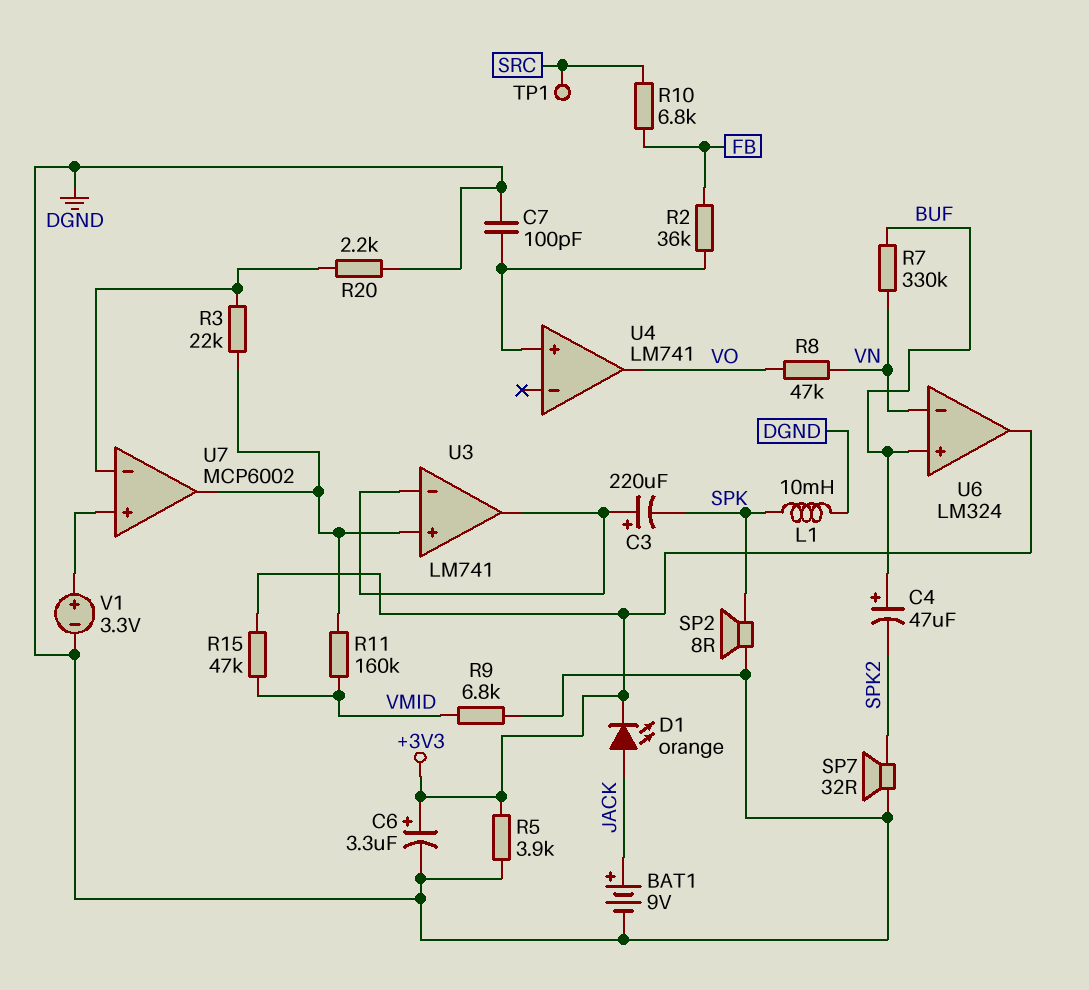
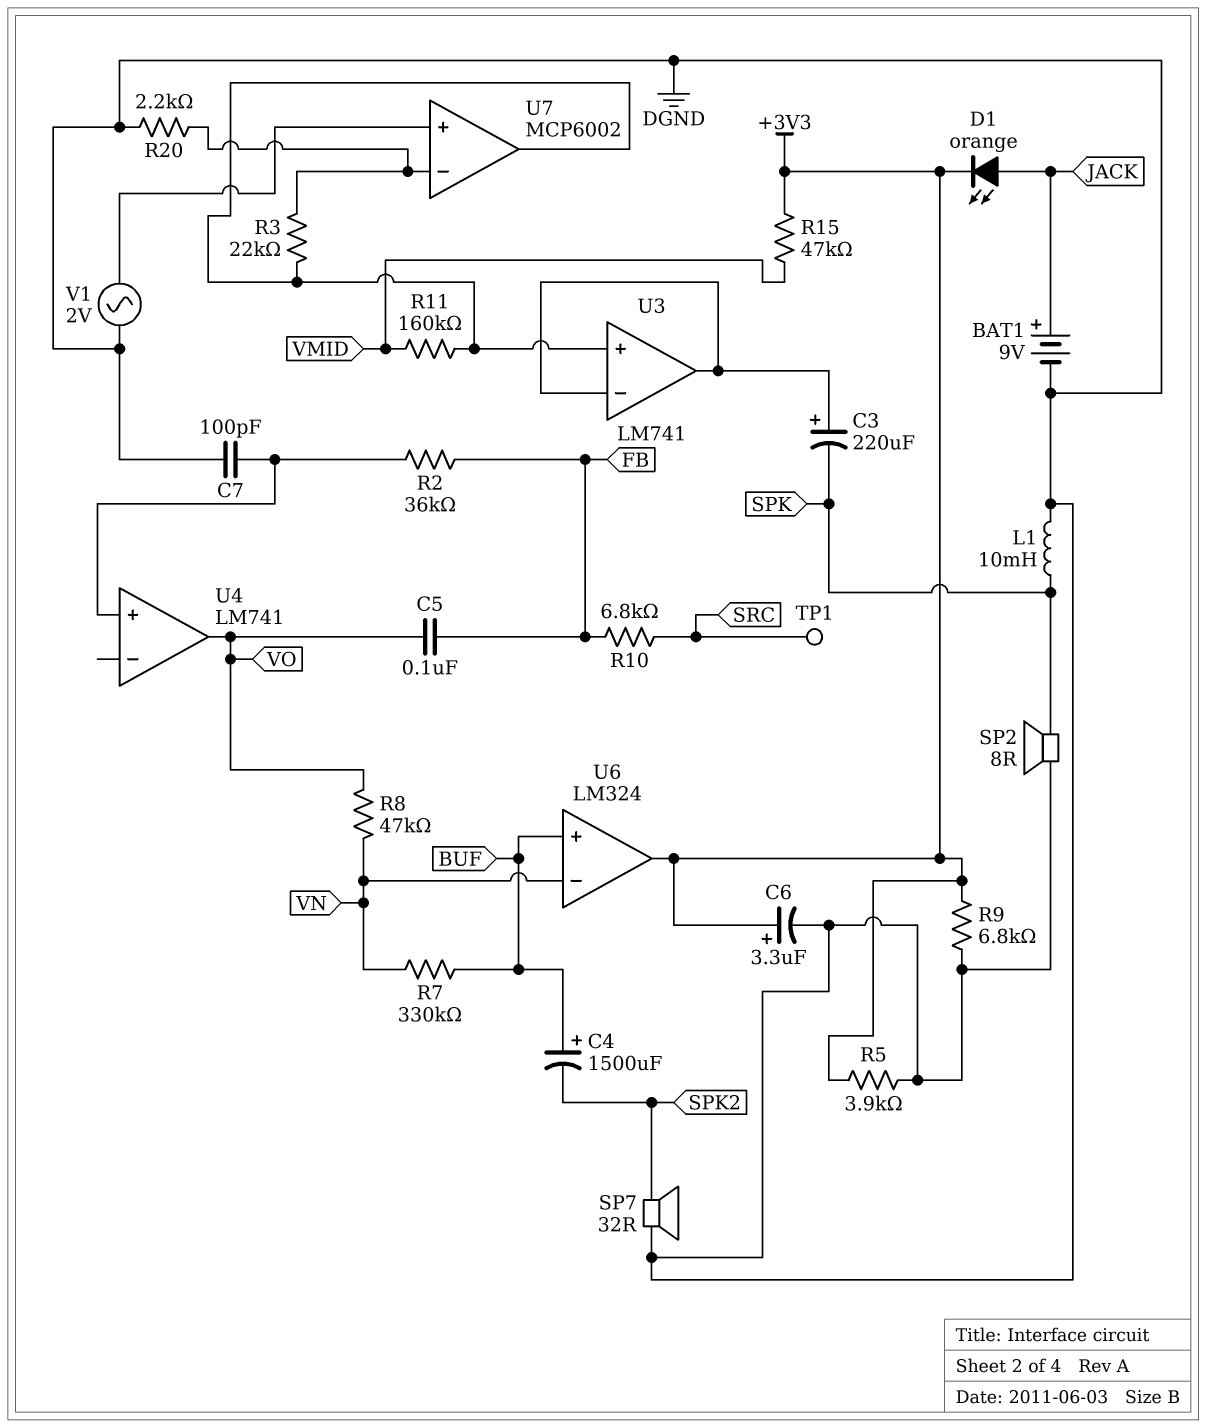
C4: 47uF (plus BUF, minus SPK2) -> 1500uF (plus BUF, minus SPK2)
C5: none -> 100nF (FB, VO)
R9: 6.8k (DGND, VMID) -> 6.8k (+3V3, DGND)
V1: 3.3V (plus U7/in+, minus DGND) -> AC 2V (DGND, U7/in+)

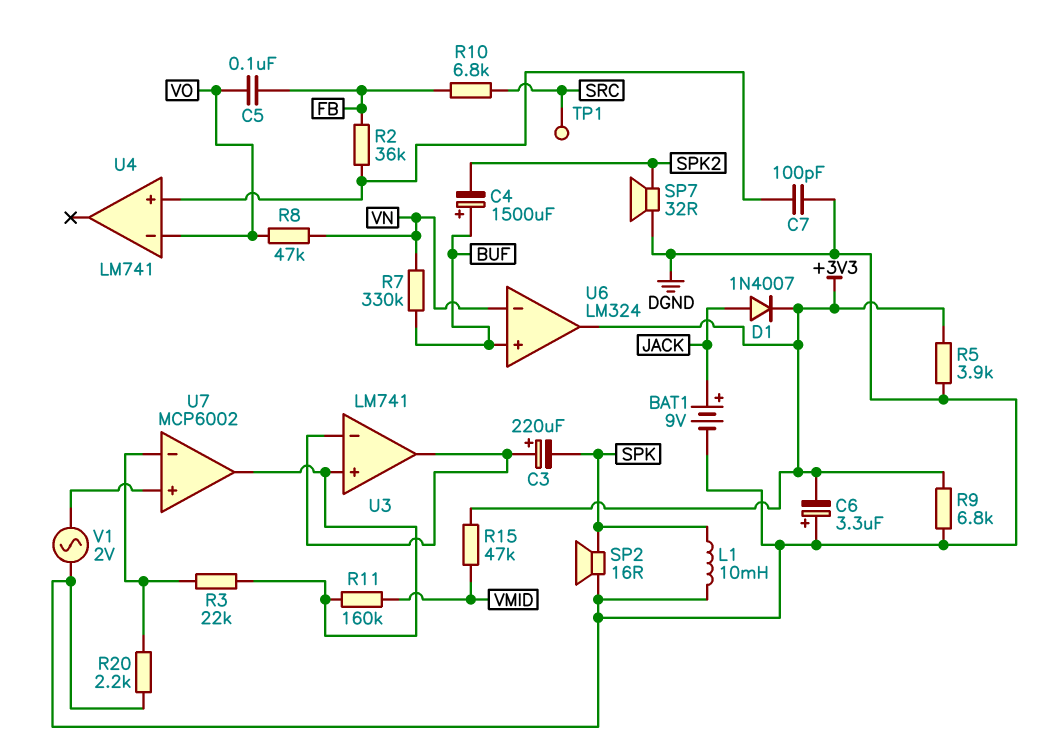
C6: 3.3uF (plus +3V3, minus DGND) -> 3.3uF (plus DGND, minus +3V3)
D1: LED orange (A JACK, K +3V3) -> diode 1N4007 (A JACK, K +3V3)
SP2: speaker 8R (DGND, SPK) -> speaker 16R (DGND, SPK)
U4 pin in-: none -> VO
U4 pin out: VO -> none

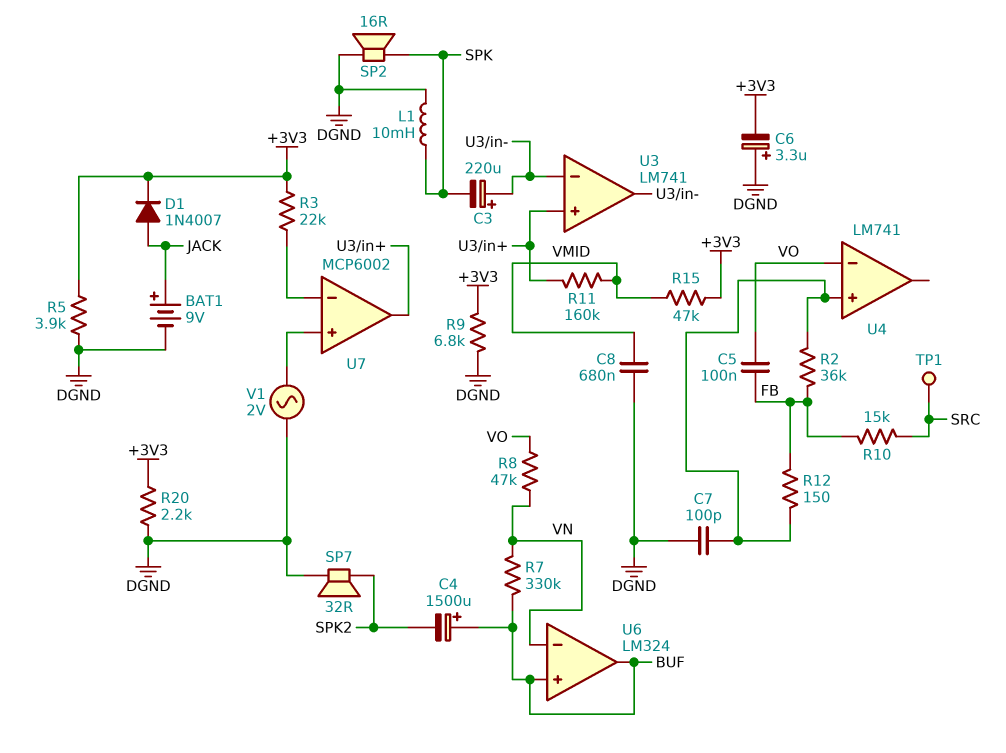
C8: none -> 680nF (DGND, VMID)
R3: 22k (U3/in+, U7/in-) -> 22k (+3V3, U7/in-)
R10: 6.8k (FB, SRC) -> 15k (FB, SRC)
R12: none -> 150 (FB, U4/in+)
R20: 2.2k (DGND, U7/in-) -> 2.2k (+3V3, DGND)
U6 pin out: +3V3 -> BUF

